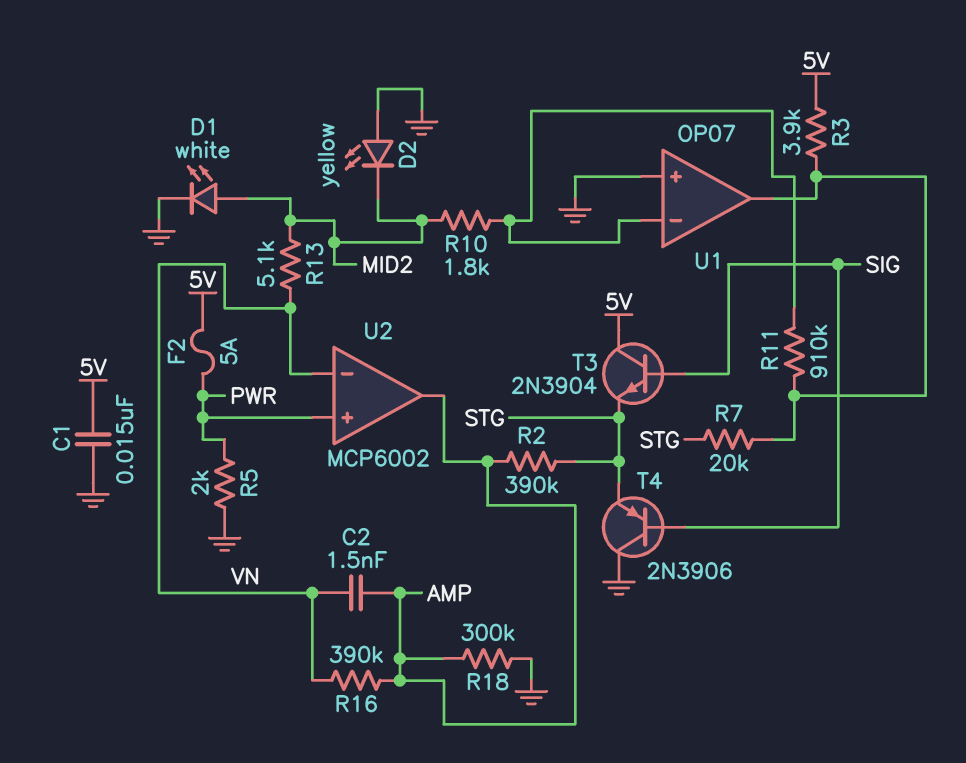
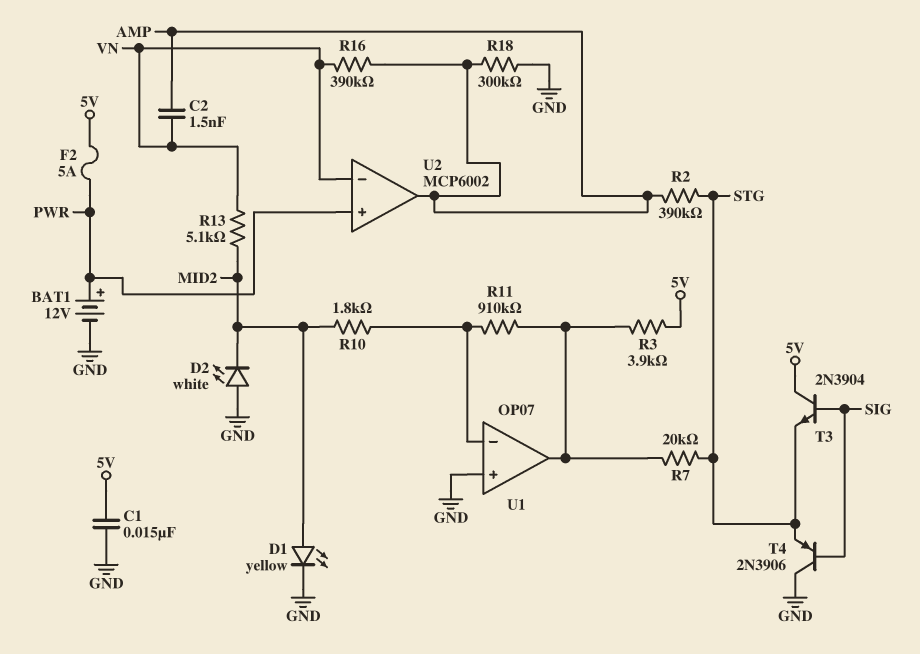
BAT1: none -> 12V (plus PWR, minus GND)
D1: LED white (A MID2, K GND) -> LED yellow (A MID2, K GND)
D2: LED yellow (A GND, K MID2) -> LED white (A GND, K MID2)
R5: 2k (GND, PWR) -> none

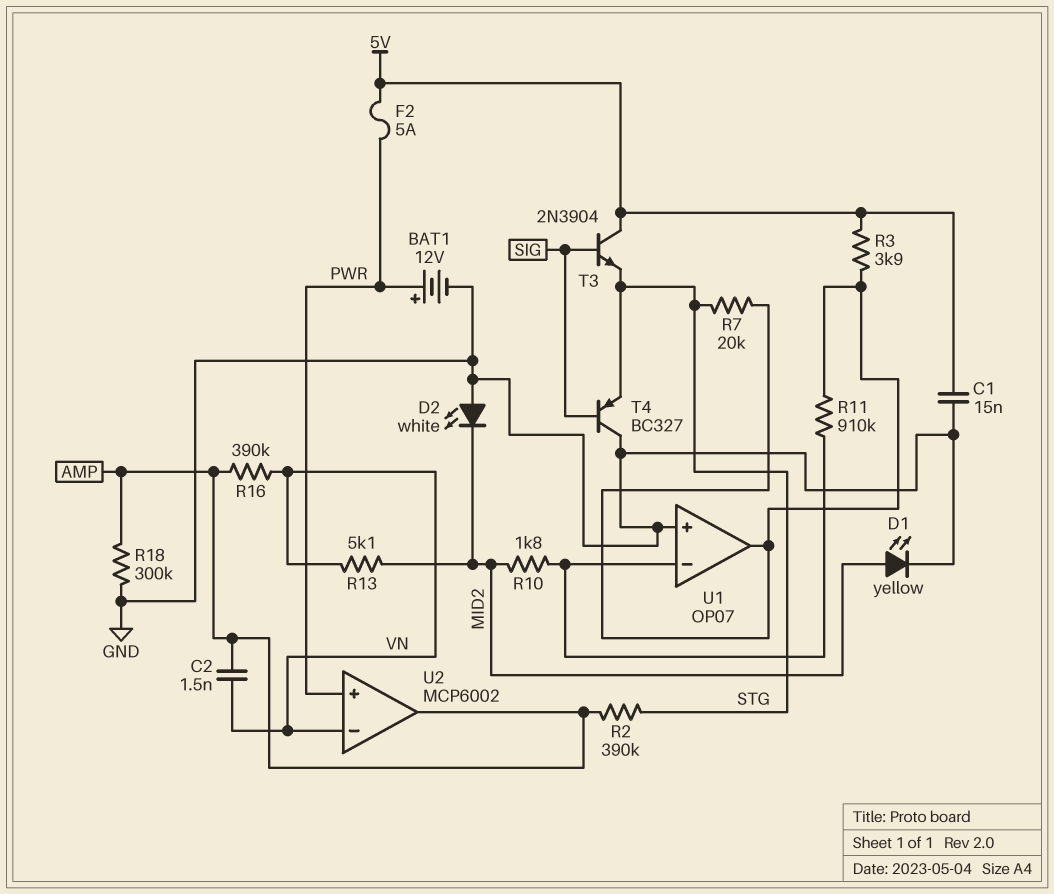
T4: PNP 2N3906 (B SIG, C GND, E STG) -> PNP BC327 (B SIG, C GND, E STG)

